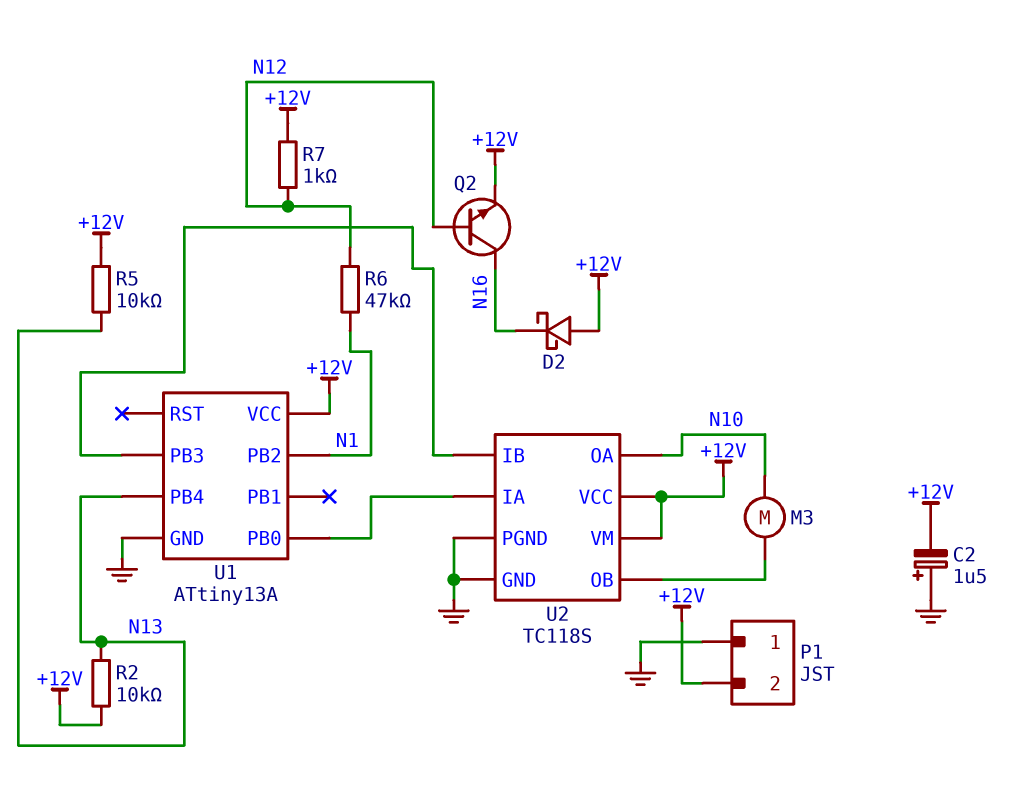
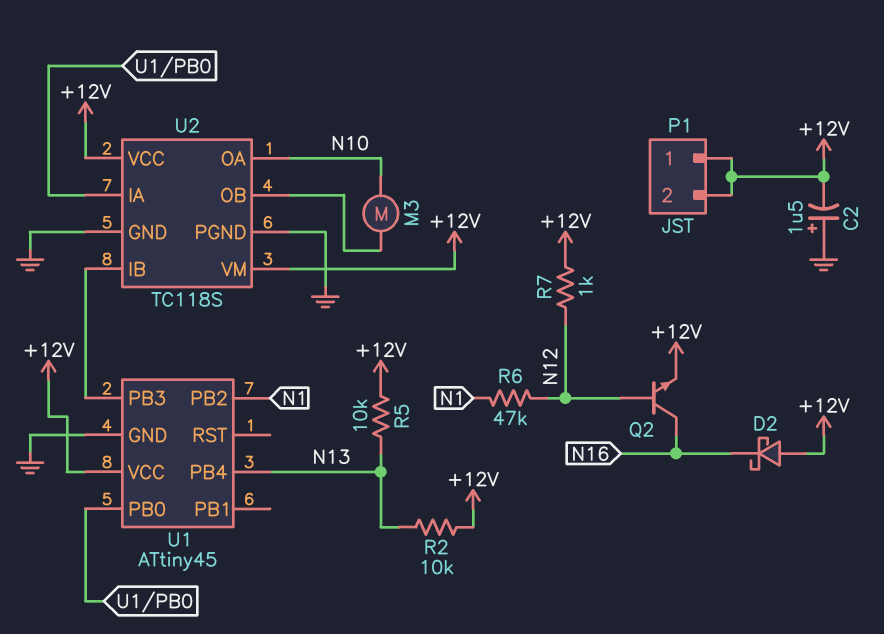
P1 pin 1: GND -> +12V
U1: ATtiny13A -> ATtiny45

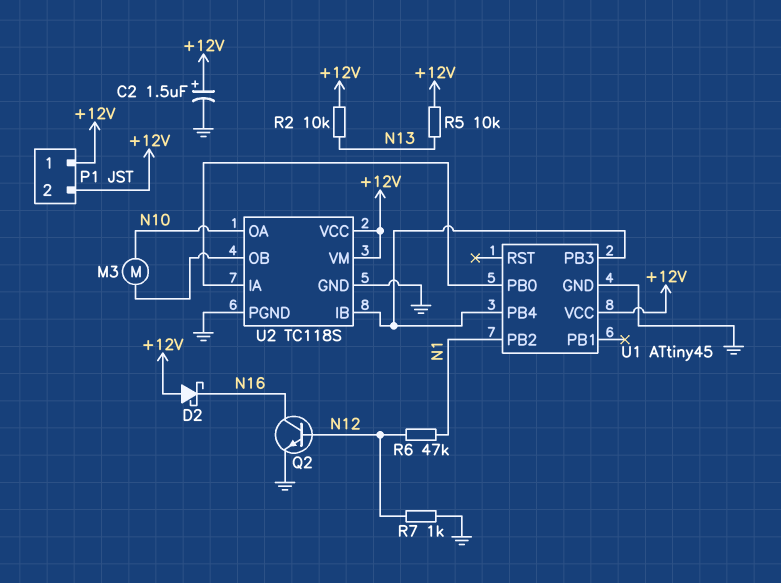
C2: 1.5uF (plus GND, minus +12V) -> 1.5uF (plus +12V, minus GND)
Q2: NPN (B N12, C N16, E +12V) -> NPN (B N12, C N16, E GND)
R7: 1k (+12V, N12) -> 1k (GND, N12)
U1 pin PB4: N13 -> U1/PB3

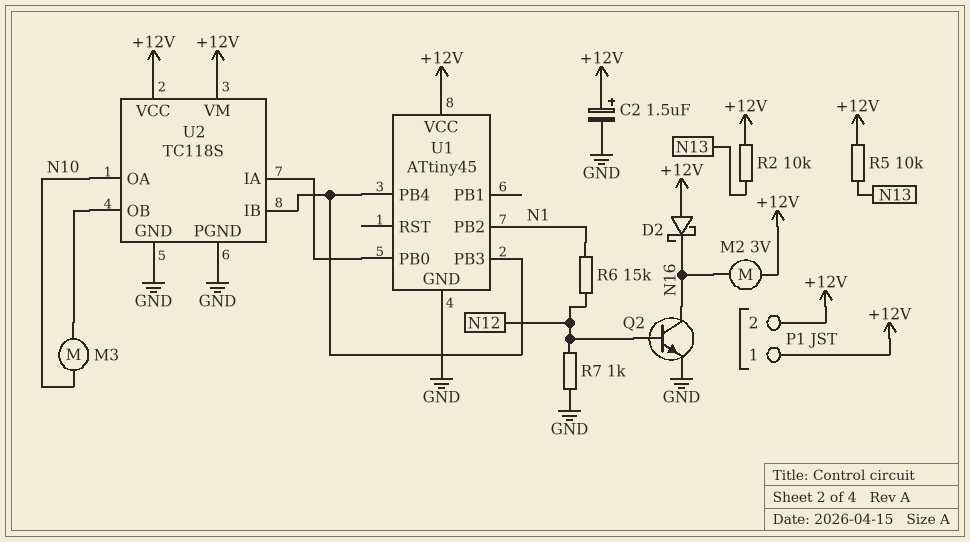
M2: none -> motor 3V (+12V, N16)
R6: 47k (N1, N12) -> 15k (N1, N12)

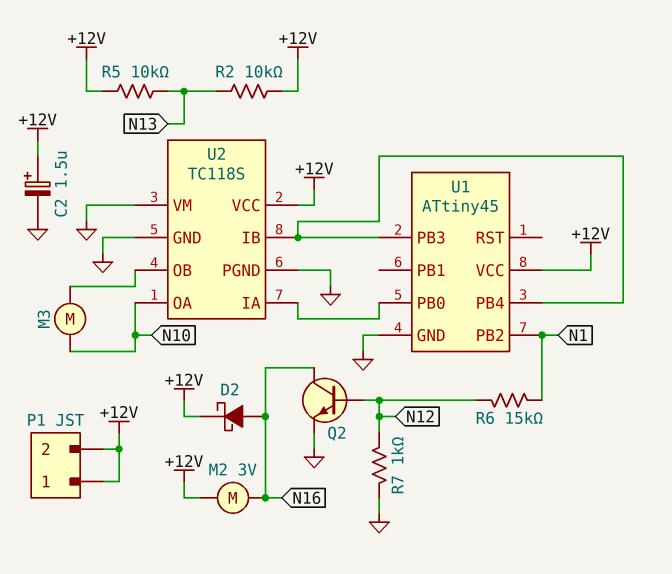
D2: schottky (A +12V, K N16) -> schottky (A N16, K +12V)
U2 pin VM: +12V -> GND

